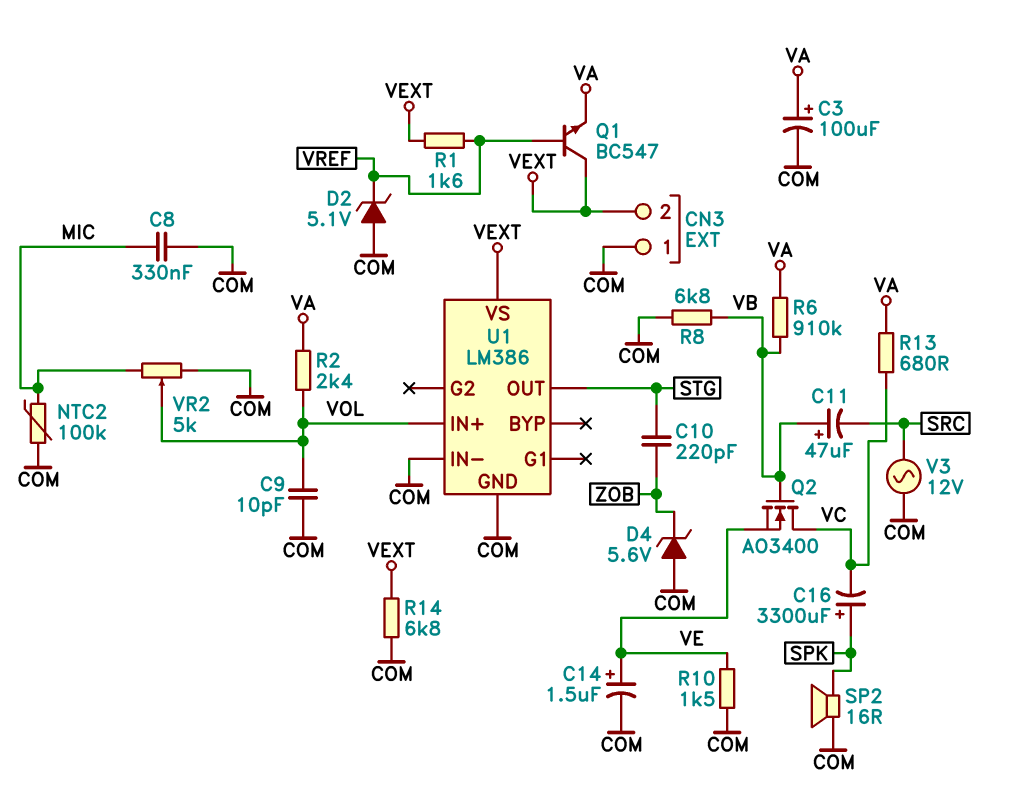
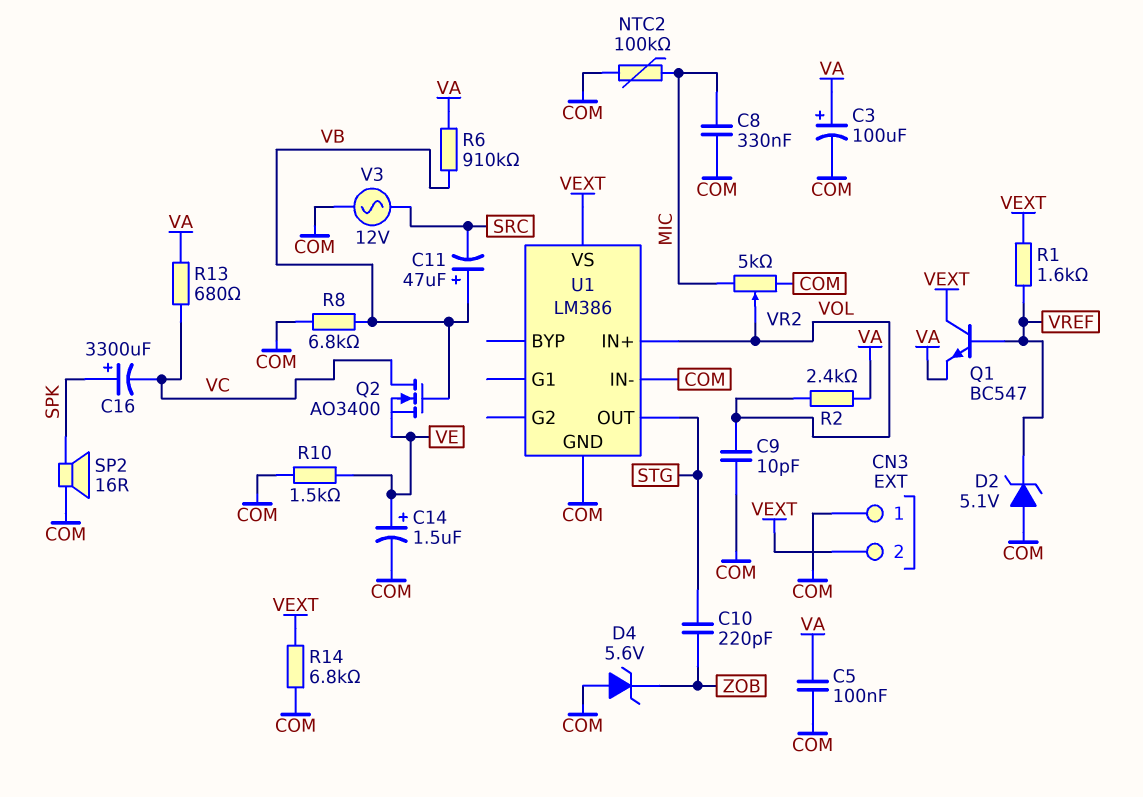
C5: none -> 100nF (COM, VA)

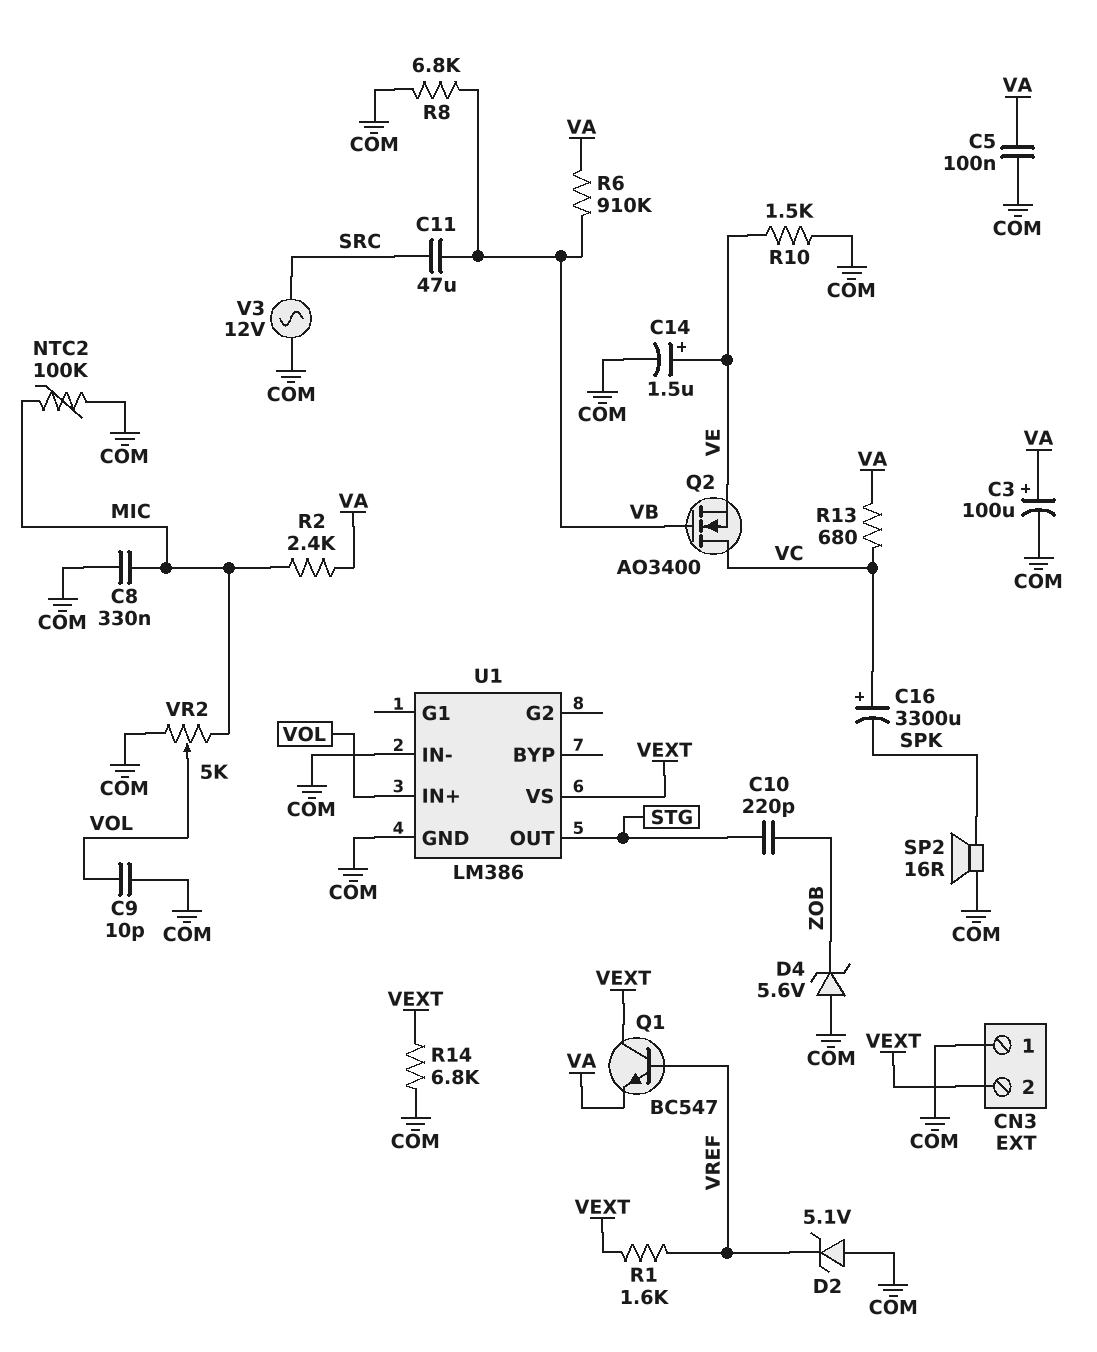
C11: 47uF (plus VB, minus SRC) -> 47uF (SRC, VB)
C16: 3300uF (plus SPK, minus VC) -> 3300uF (plus VC, minus SPK)
R2: 2.4k (VA, VOL) -> 2.4k (MIC, VA)

